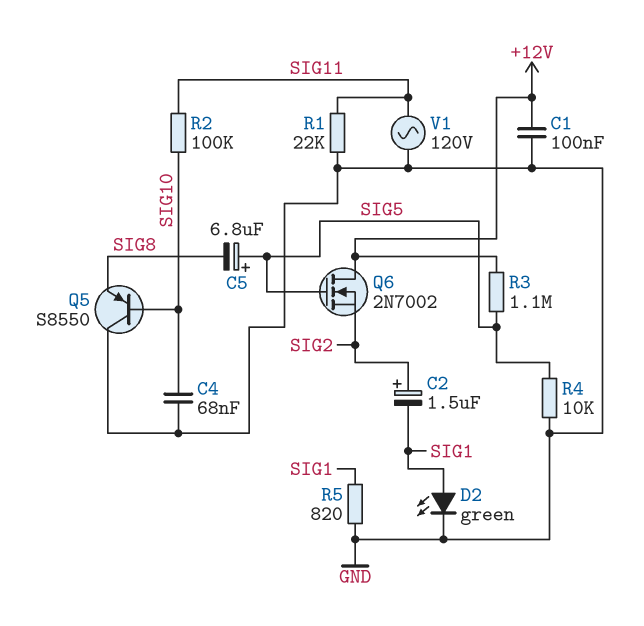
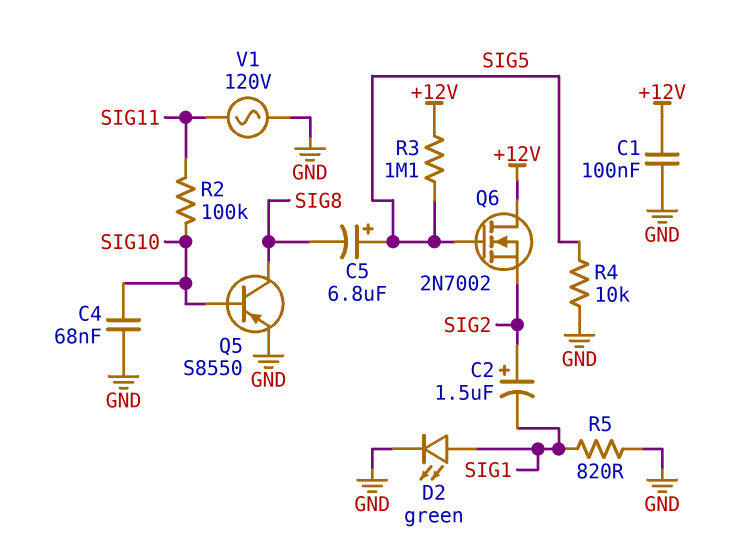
Q5: PNP S8550 (B SIG10, C GND, E SIG8) -> PNP S8550 (B SIG10, C SIG8, E GND)
R1: 22k (GND, SIG11) -> none

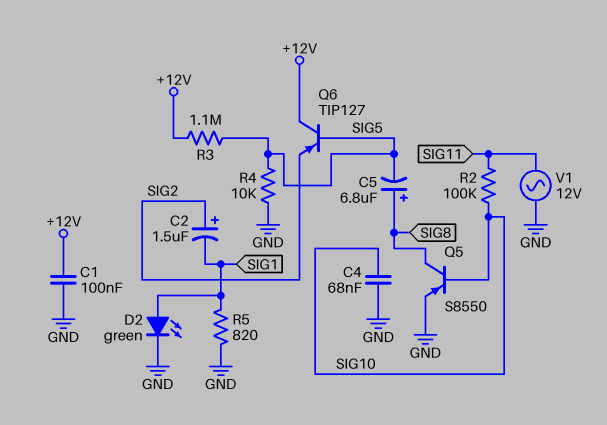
C5: 6.8uF (plus SIG5, minus SIG8) -> 6.8uF (plus SIG8, minus SIG5)
Q6: NMOS 2N7002 (G SIG5, D +12V, S SIG2) -> PNP TIP127 (B SIG5, C +12V, E SIG2)
V1: AC 120V (GND, SIG11) -> AC 12V (GND, SIG11)

